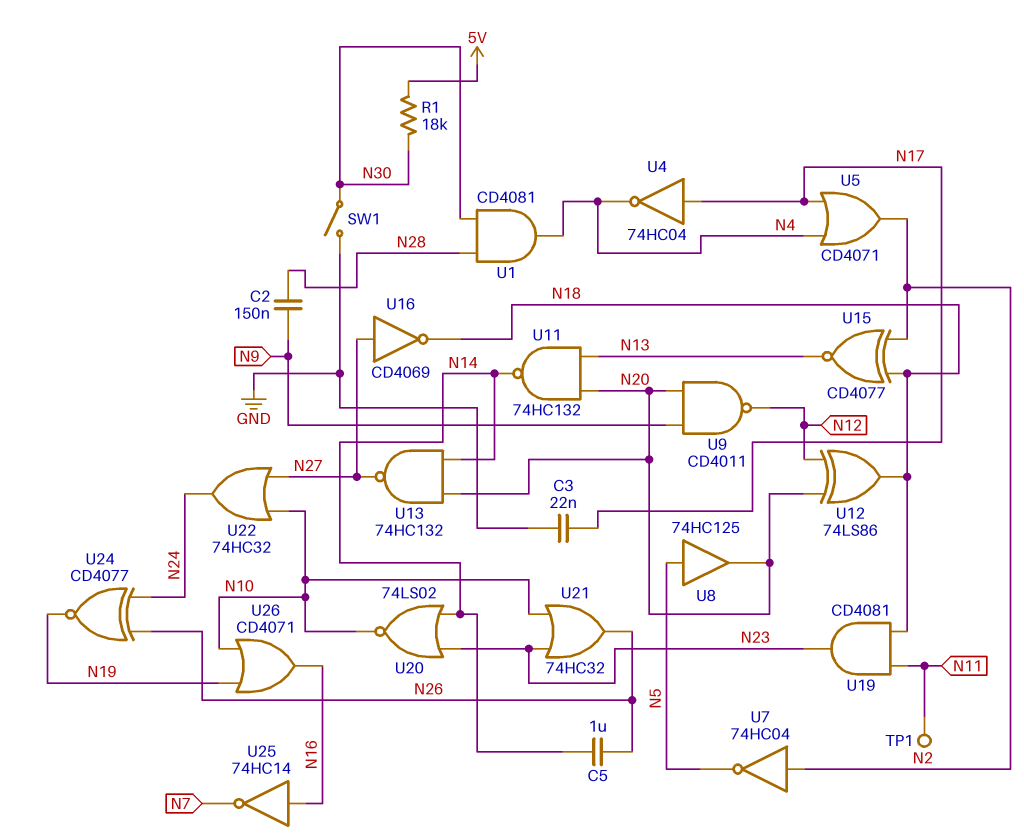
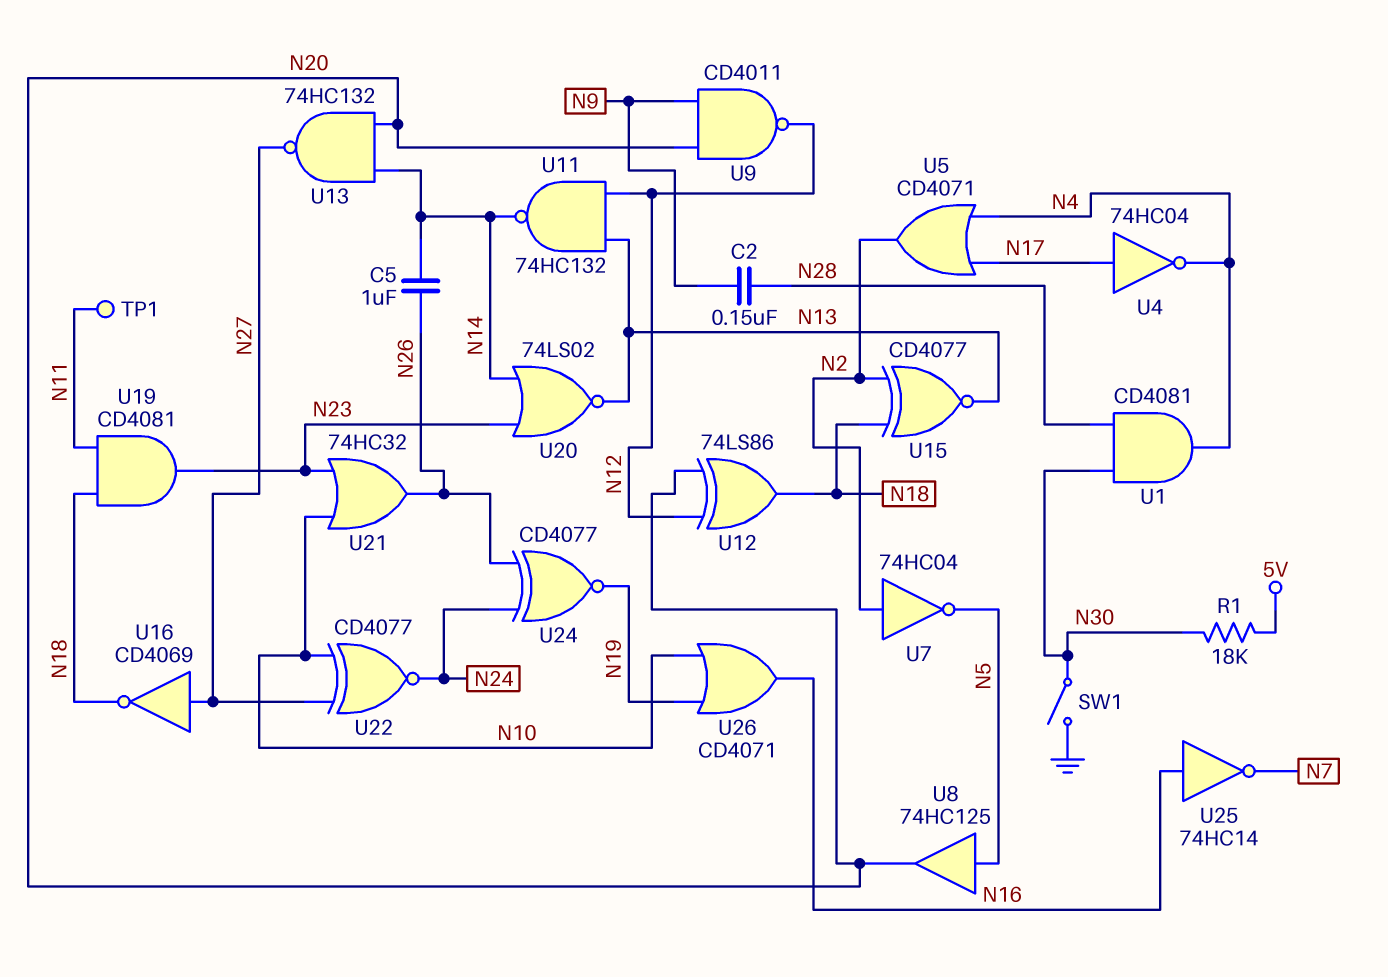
C3: 22nF (GND, N17) -> none
U11: NAND 74HC132 (in N13, in N20, out N14) -> NAND 74HC132 (in N12, in N13, out N14)
U20: NOR 74LS02 (in N14, in N23, out N10) -> NOR 74LS02 (in N14, in N23, out N13)
U22: OR 74HC32 (in N10, in N27, out N24) -> XNOR CD4077 (in N10, in N27, out N24)

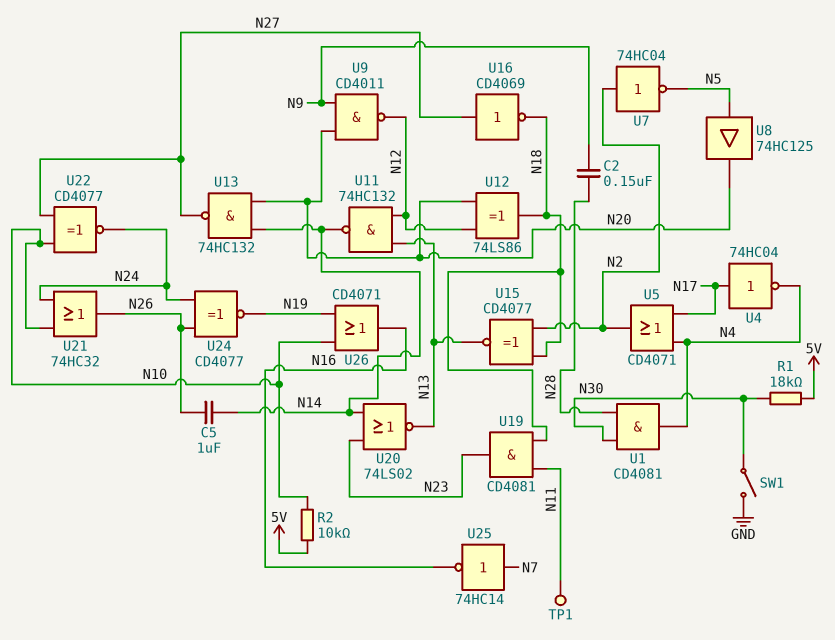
R2: none -> 10k (5V, N10)
U21: OR 74HC32 (in N10, in N23, out N26) -> OR 74HC32 (in N10, in N24, out N26)
U25: NOT 74HC14 (in N16, out N7) -> NOT 74HC14 (in N7, out N16)

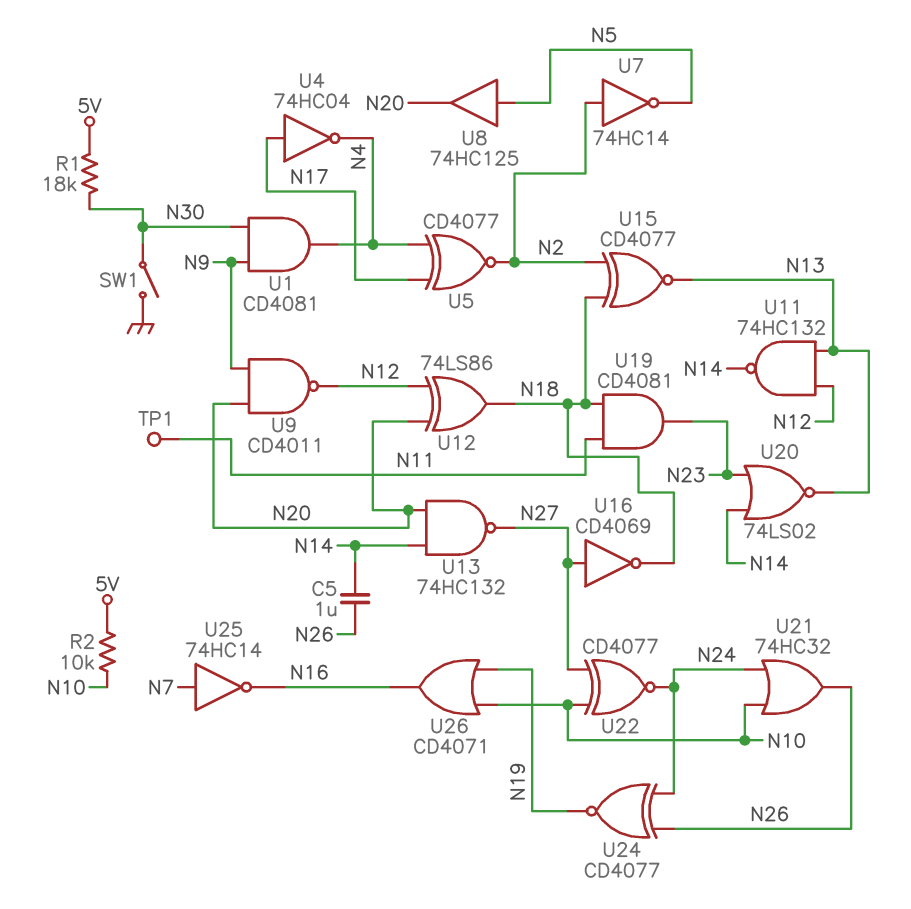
C2: 150nF (N9, N28) -> none
U1: AND CD4081 (in N28, in N30, out N4) -> AND CD4081 (in N9, in N30, out N4)
U5: OR CD4071 (in N4, in N17, out N2) -> XNOR CD4077 (in N4, in N17, out N2)
U7: NOT 74HC04 (in N2, out N5) -> NOT 74HC14 (in N2, out N5)

